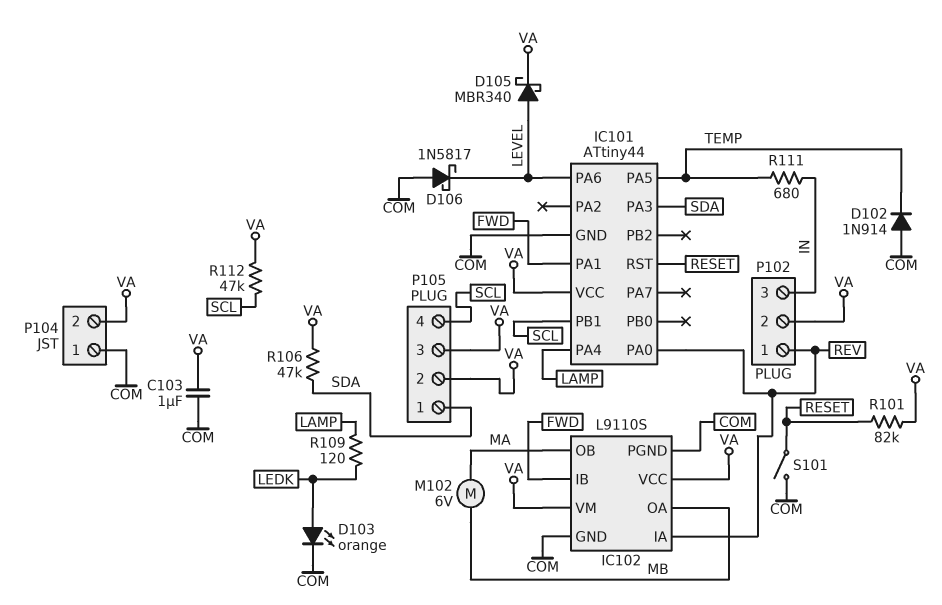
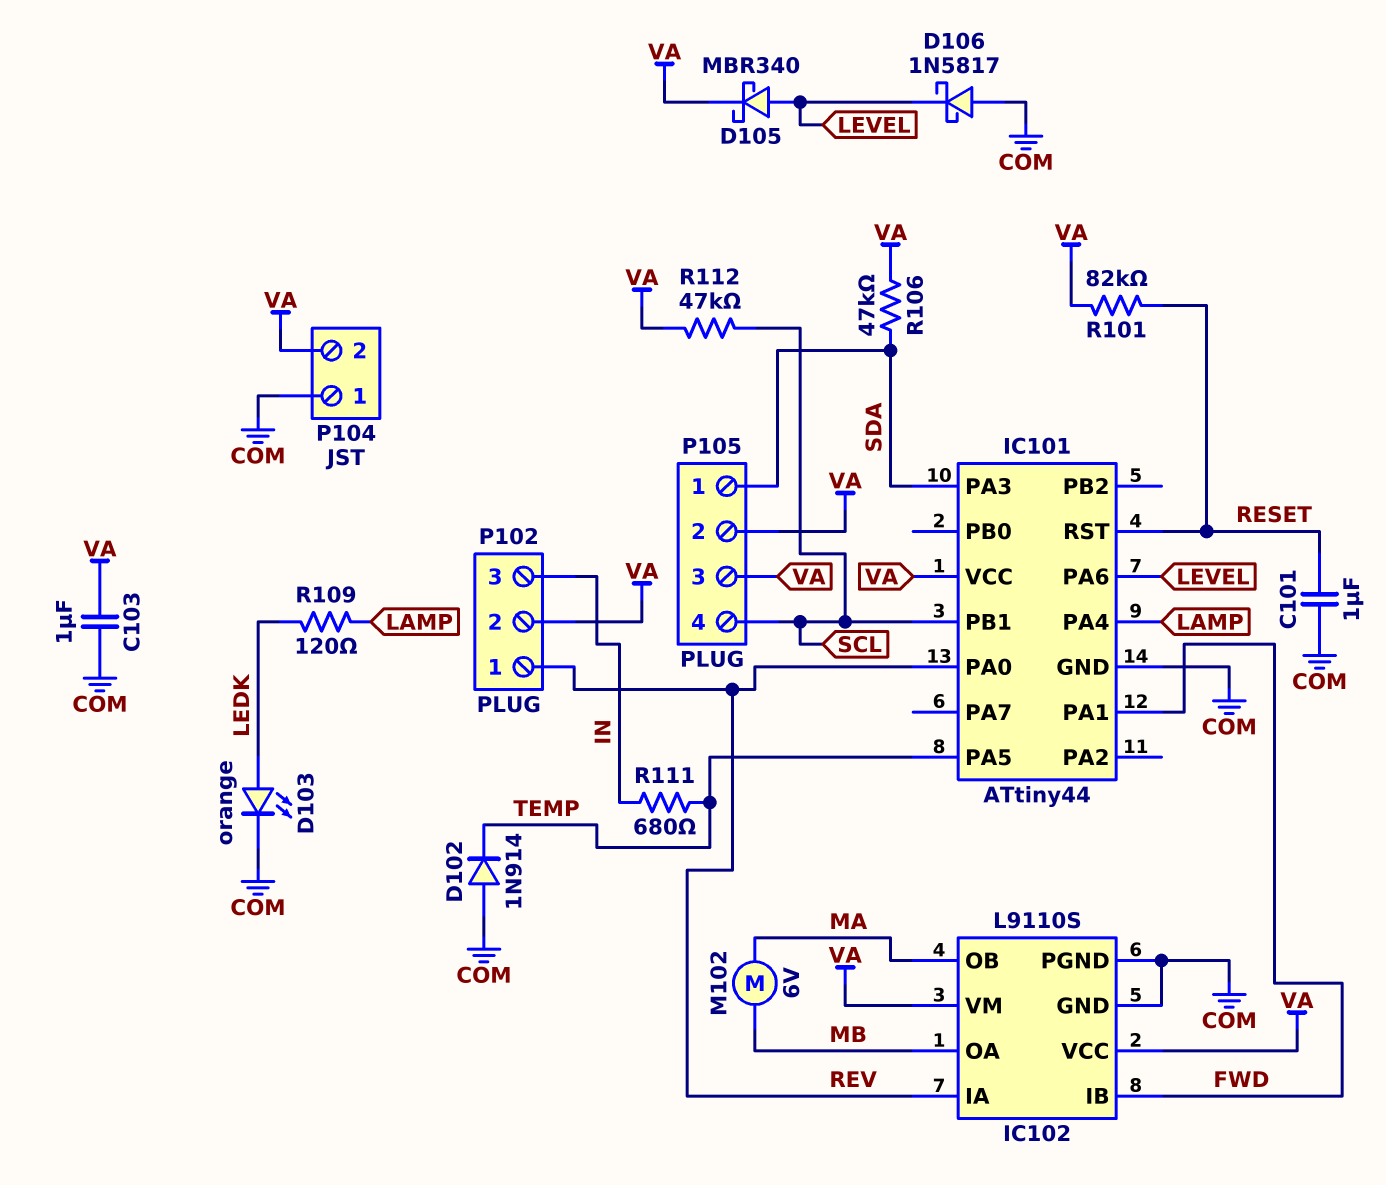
C101: none -> 1uF (COM, RESET)
S101: switch (COM, RESET) -> none

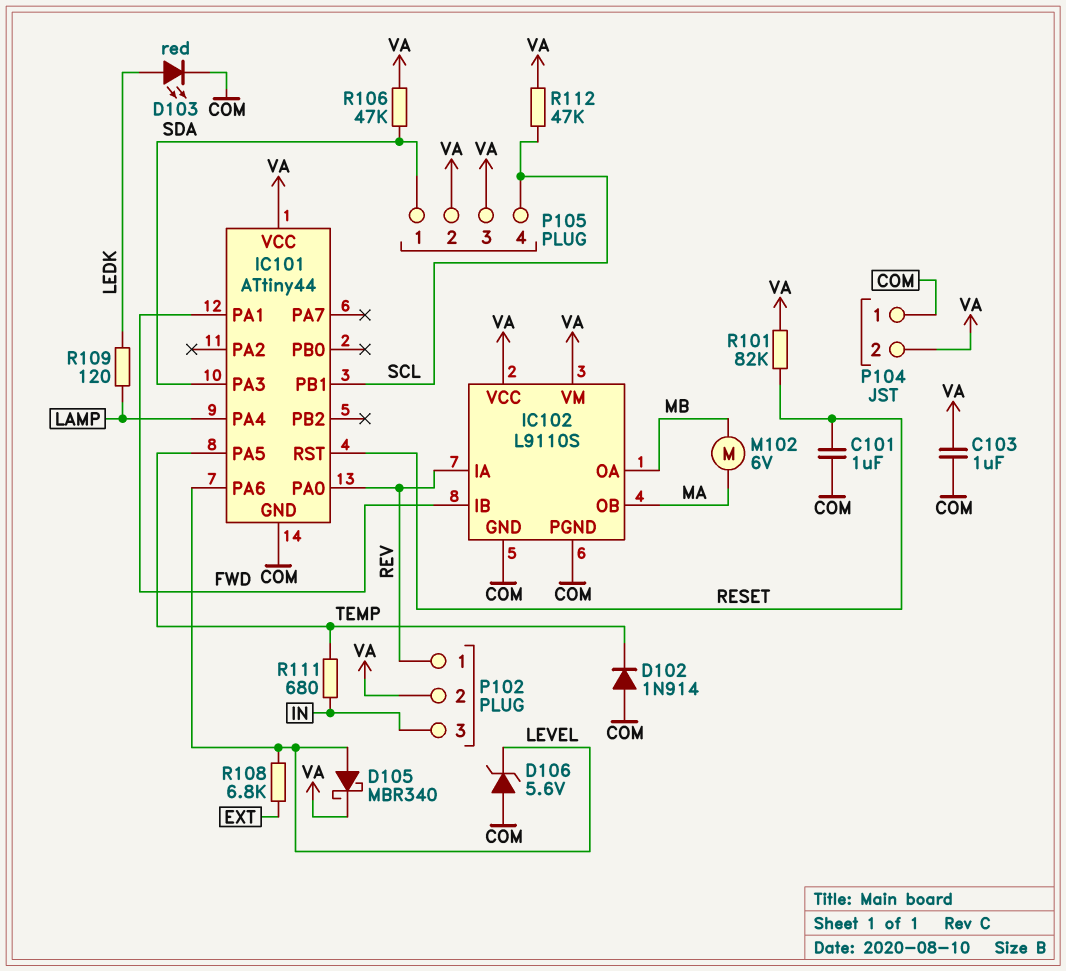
D103: LED orange (A LEDK, K COM) -> LED red (A LEDK, K COM)
D106: schottky 1N5817 (A COM, K LEVEL) -> zener 5.6V (A COM, K LEVEL)
R108: none -> 6.8k (EXT, LEVEL)

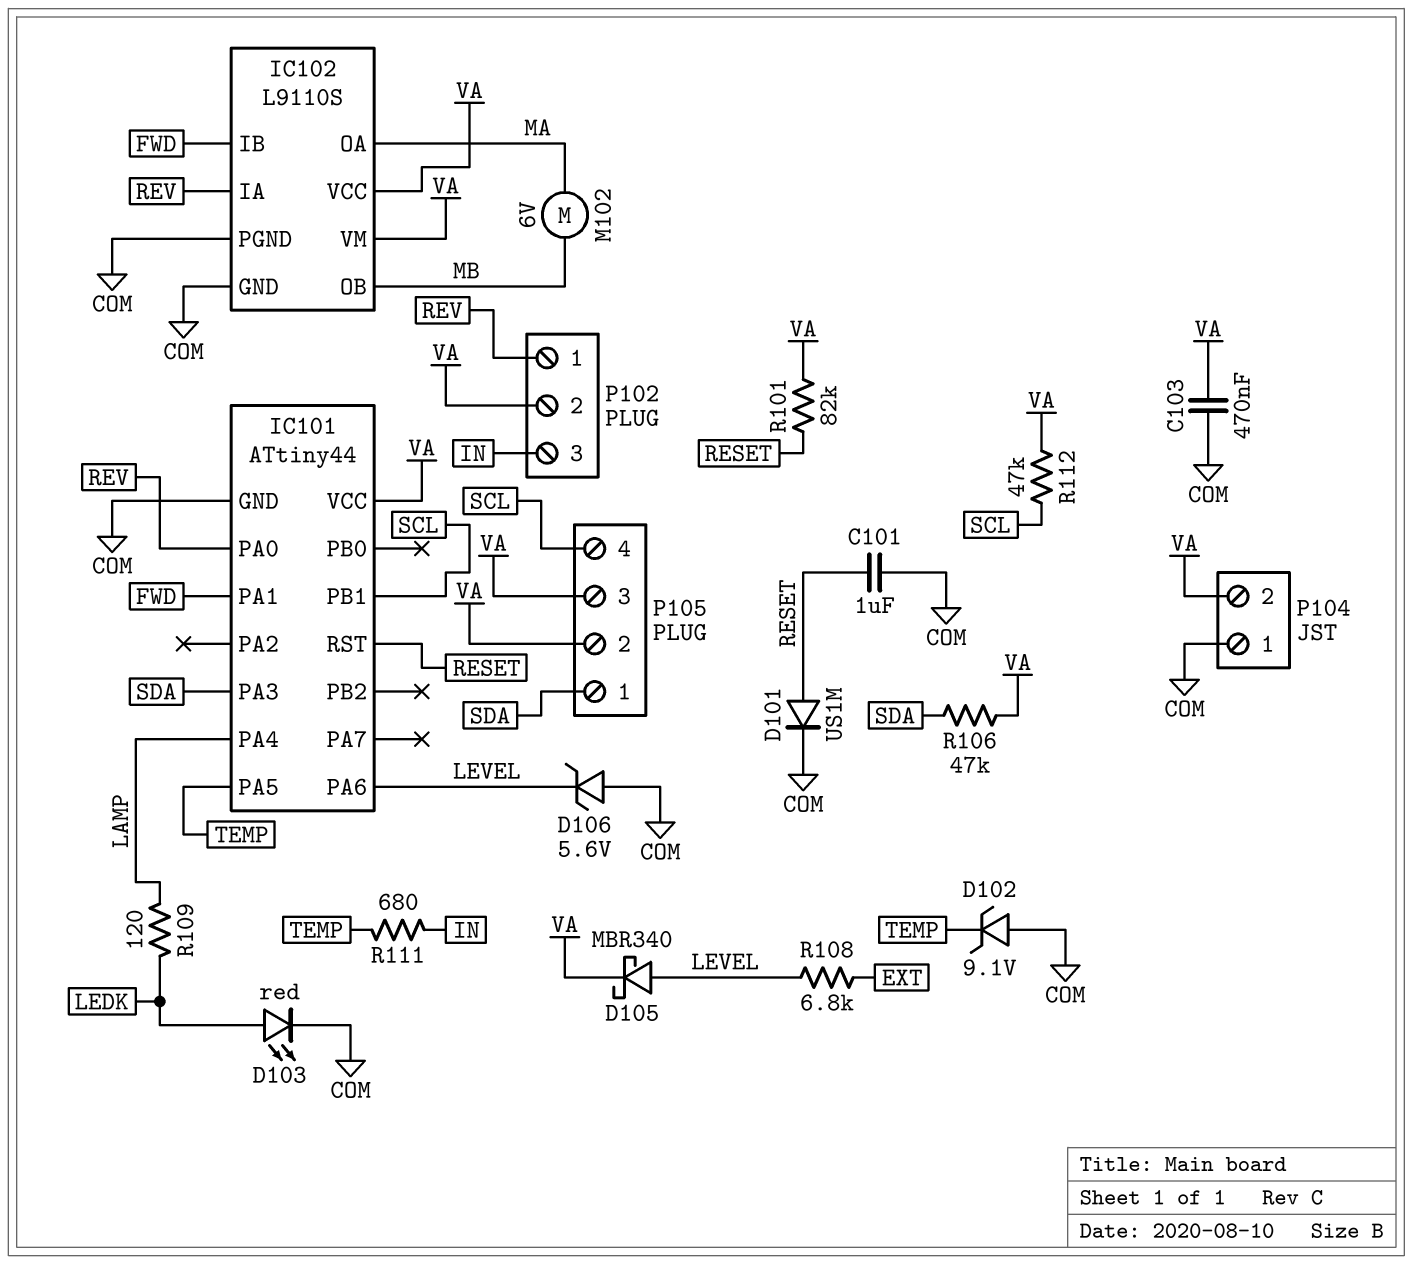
C103: 1uF (COM, VA) -> 470nF (COM, VA)
D101: none -> diode US1M (A RESET, K COM)
D102: diode 1N914 (A COM, K TEMP) -> zener 9.1V (A COM, K TEMP)
IC102 pin OA: MB -> MA
IC102 pin OB: MA -> MB

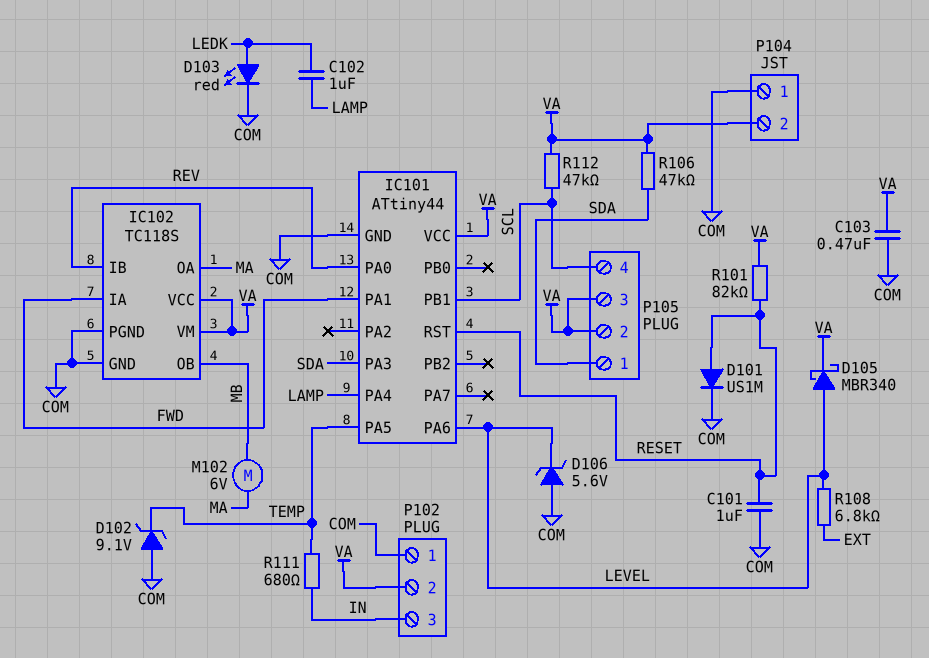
C102: none -> 1uF (LAMP, LEDK)
IC102: L9110S -> TC118S
IC102 pin IA: REV -> FWD
IC102 pin IB: FWD -> REV
P102 pin 1: REV -> COM
R109: 120 (LAMP, LEDK) -> none

